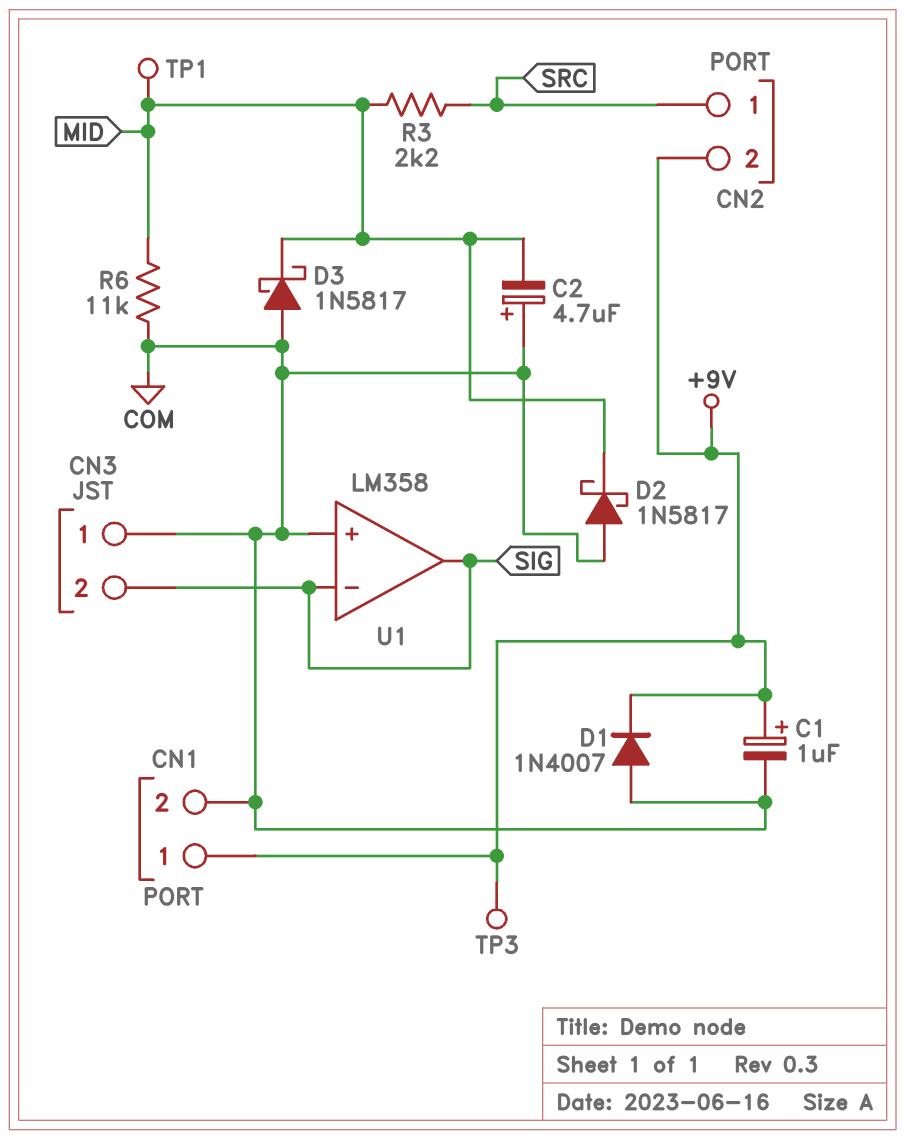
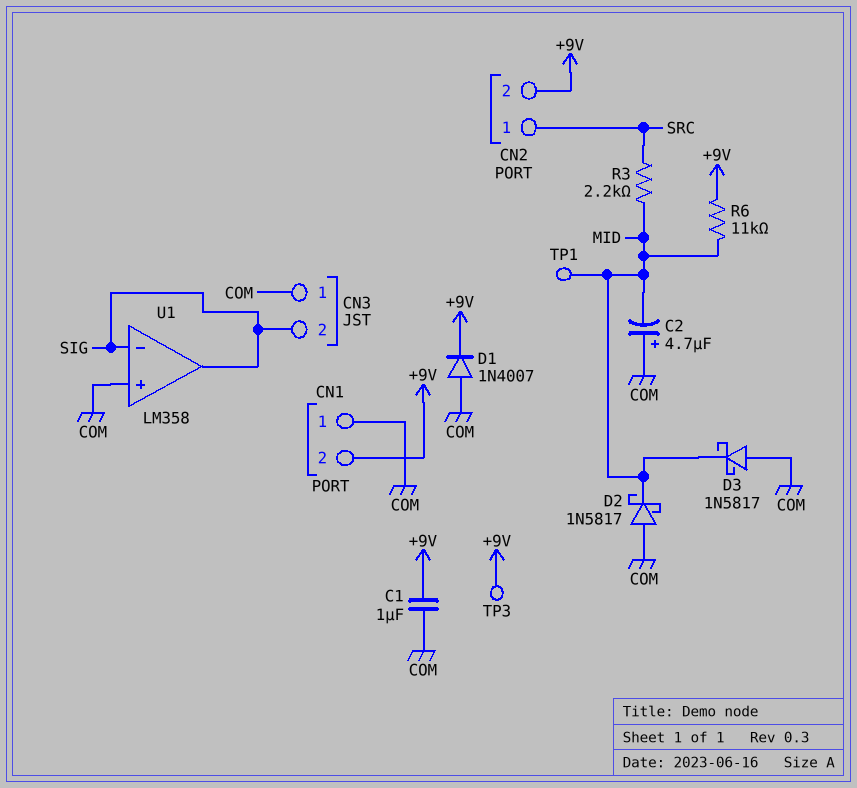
C1: 1uF (plus +9V, minus COM) -> 1uF (+9V, COM)
CN1 pin 1: +9V -> COM
CN1 pin 2: COM -> +9V
R6: 11k (COM, MID) -> 11k (+9V, MID)

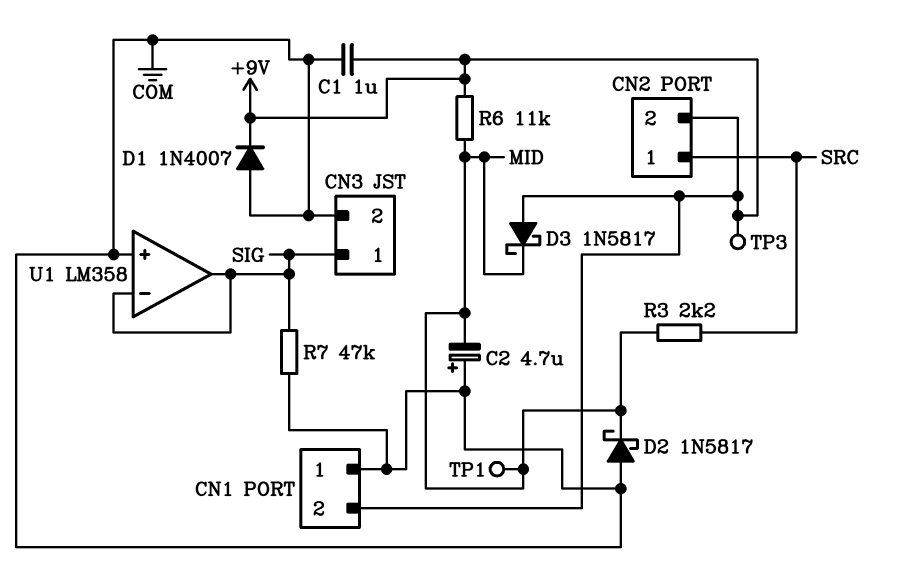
CN3 pin 1: COM -> SIG
CN3 pin 2: SIG -> COM
D3: schottky 1N5817 (A COM, K MID) -> schottky 1N5817 (A +9V, K MID)
R7: none -> 47k (COM, SIG)

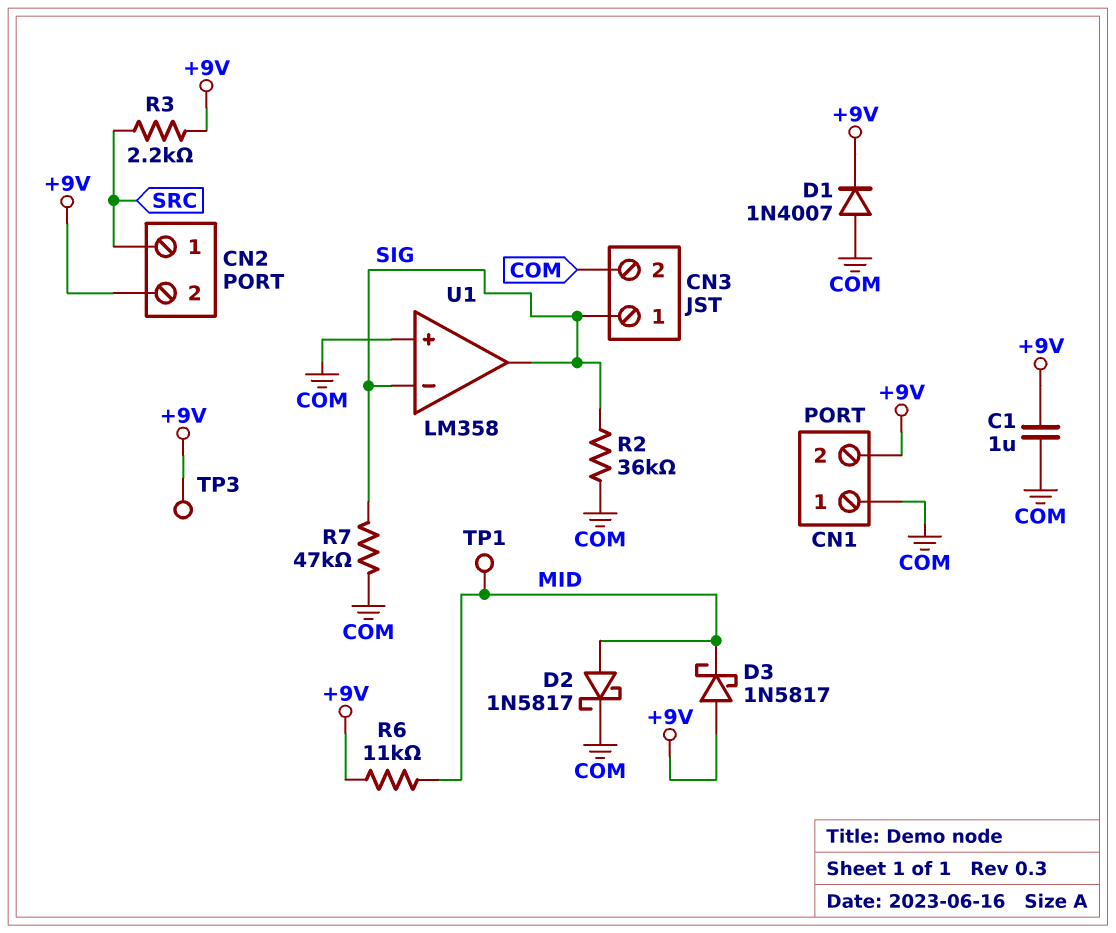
C2: 4.7uF (plus COM, minus MID) -> none
D2: schottky 1N5817 (A COM, K MID) -> schottky 1N5817 (A MID, K COM)
R2: none -> 36k (COM, SIG)
R3: 2.2k (MID, SRC) -> 2.2k (+9V, SRC)

